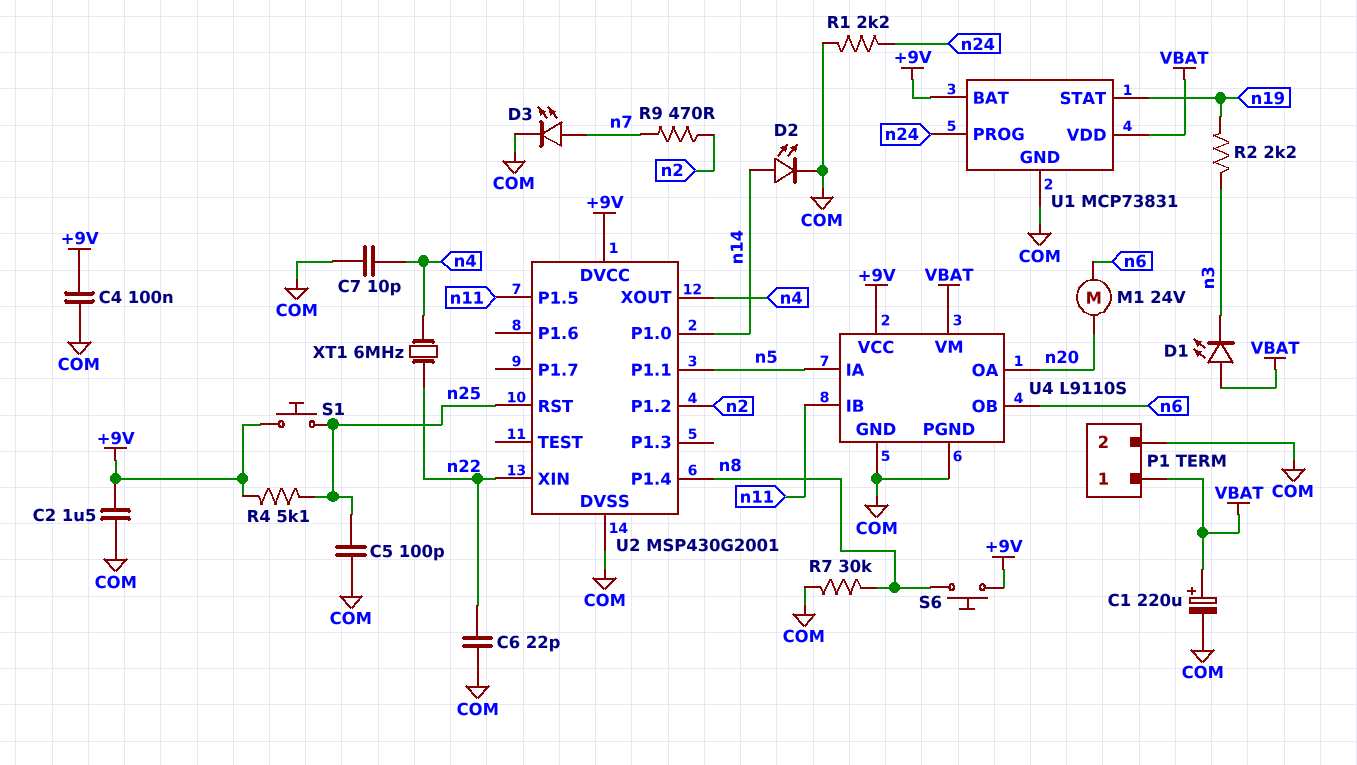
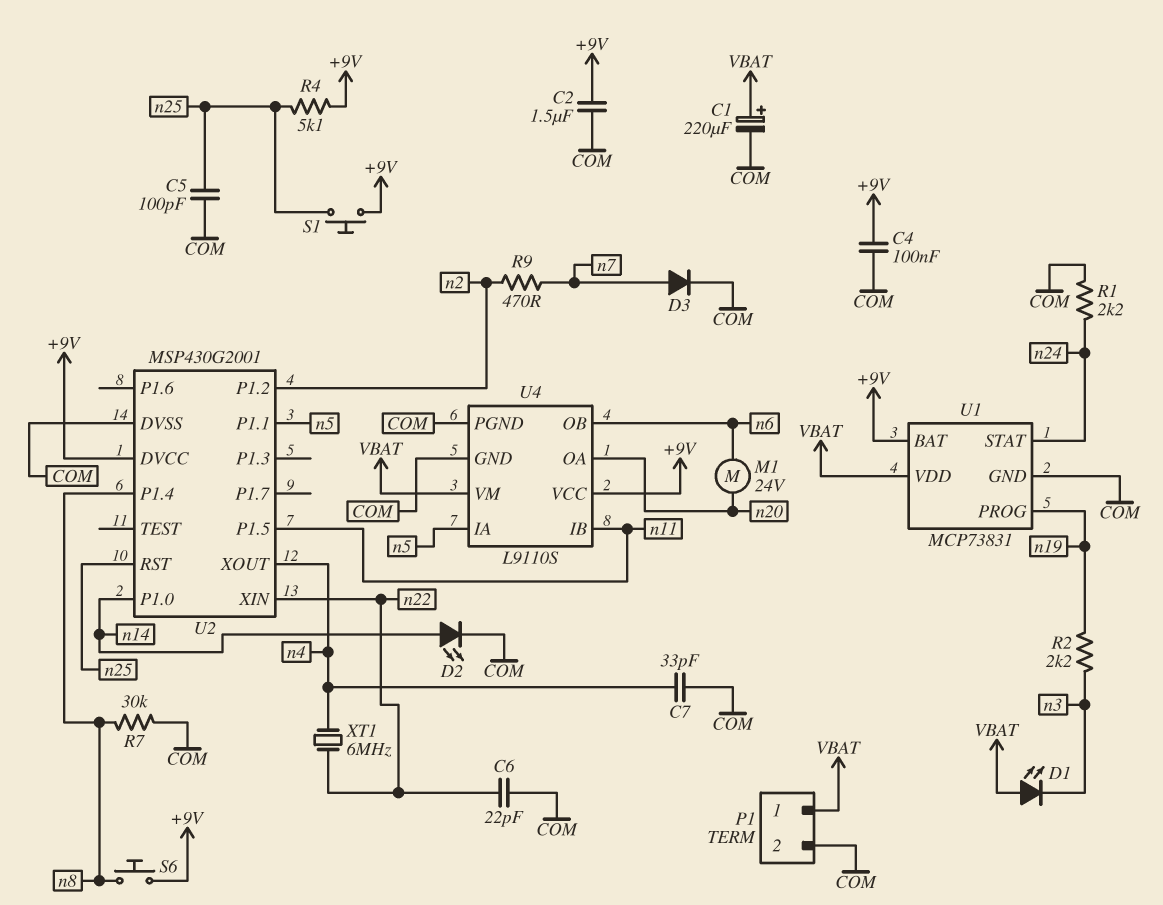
C7: 10pF (COM, n4) -> 33pF (COM, n4)
D3: LED (A n7, K COM) -> diode (A n7, K COM)
U1 pin PROG: n24 -> n19
U1 pin STAT: n19 -> n24

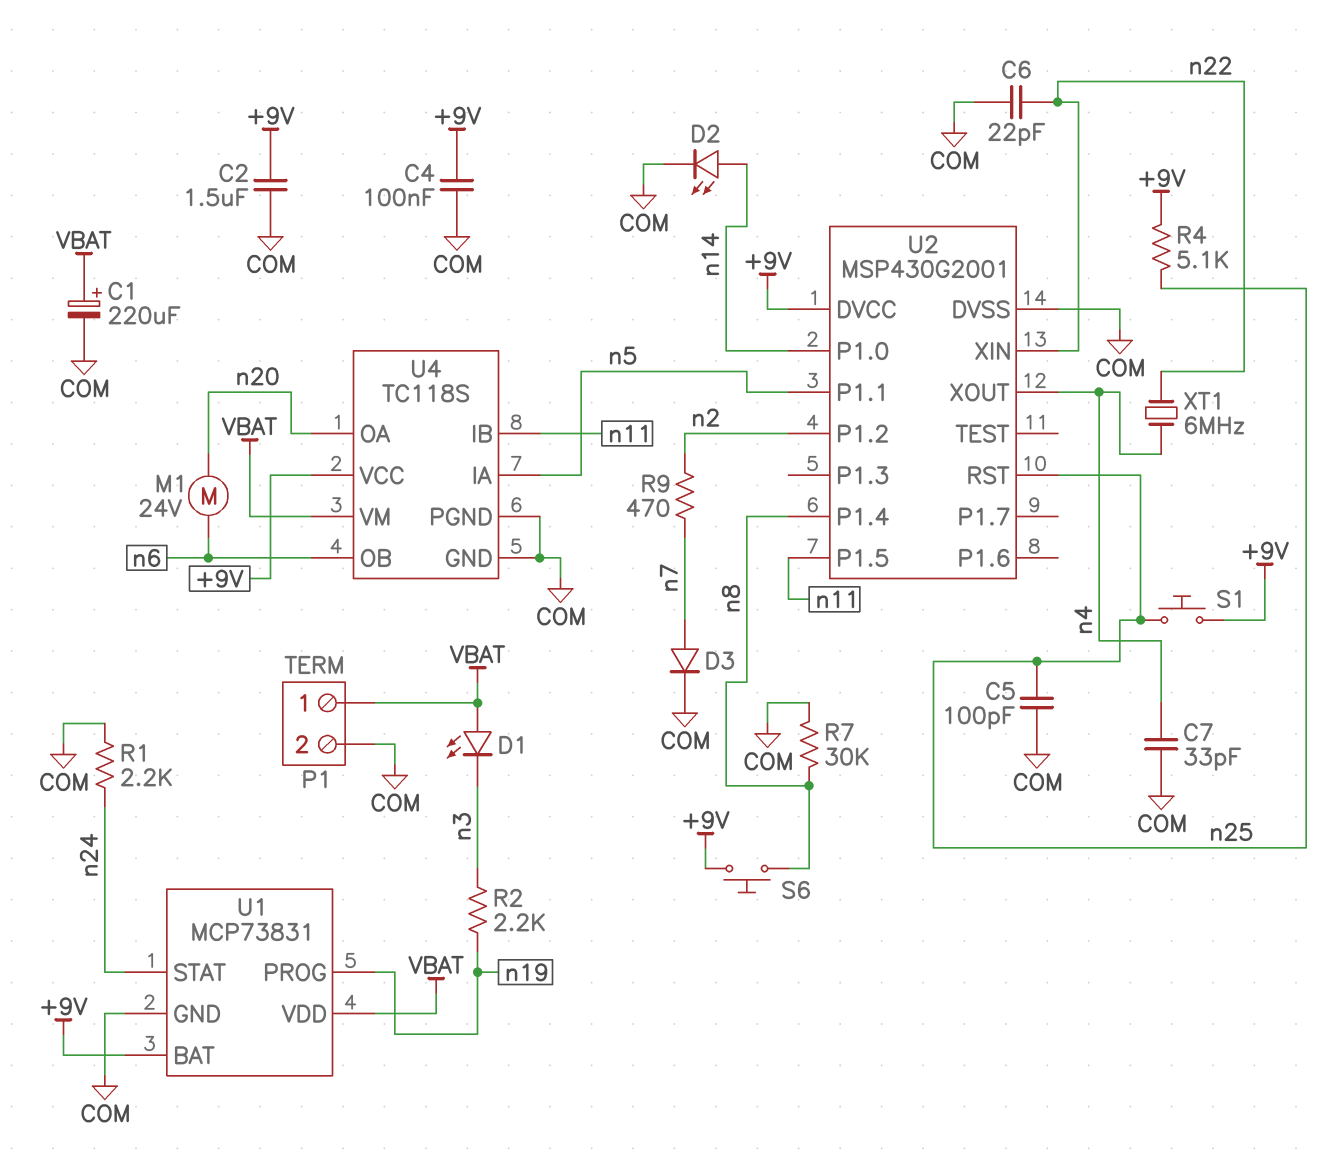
U4: L9110S -> TC118S

